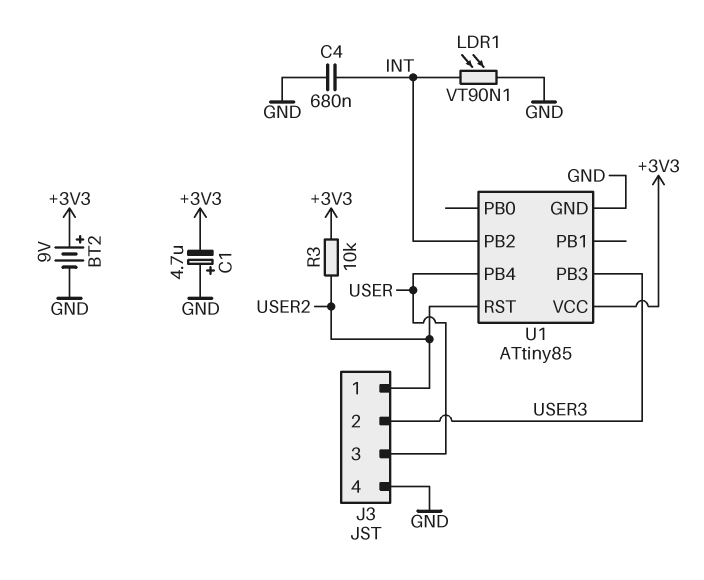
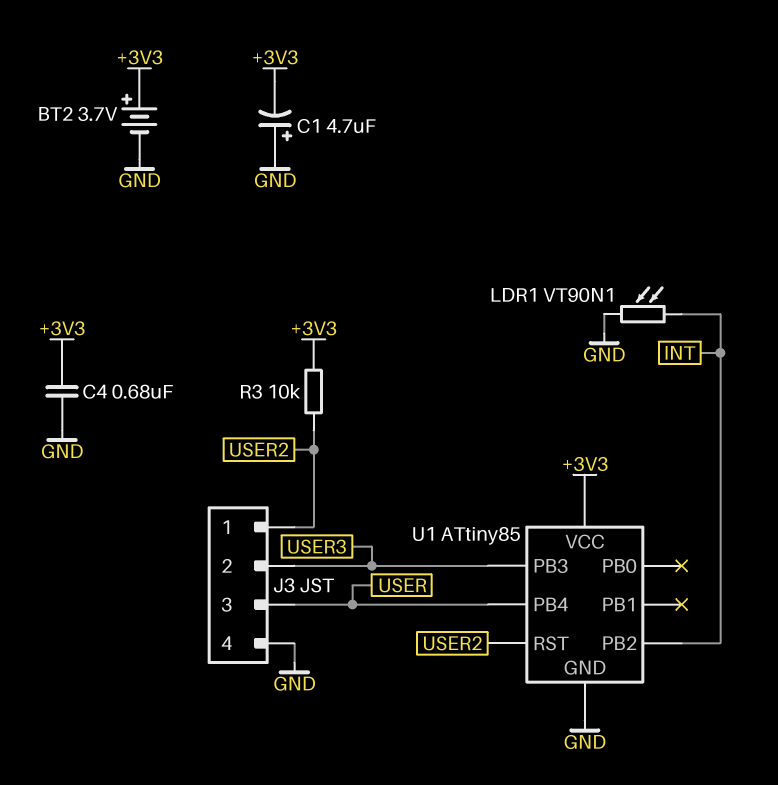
BT2: 9V (plus +3V3, minus GND) -> 3.7V (plus +3V3, minus GND)
C4: 680nF (GND, INT) -> 680nF (+3V3, GND)

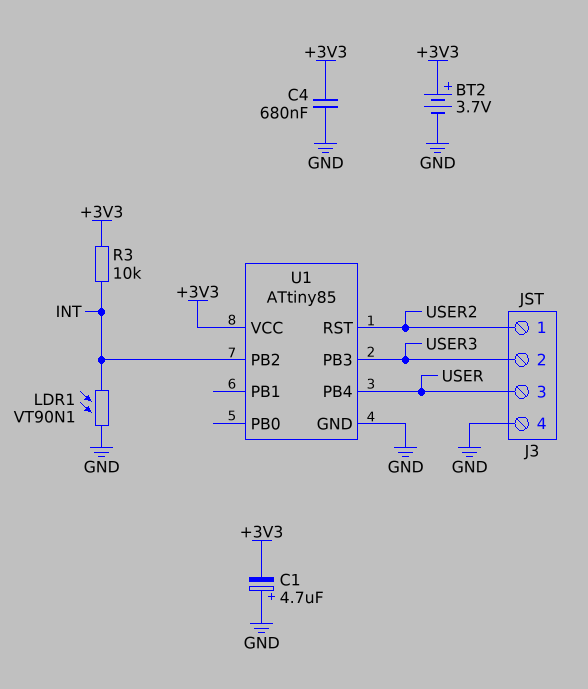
R3: 10k (+3V3, USER2) -> 10k (+3V3, INT)

